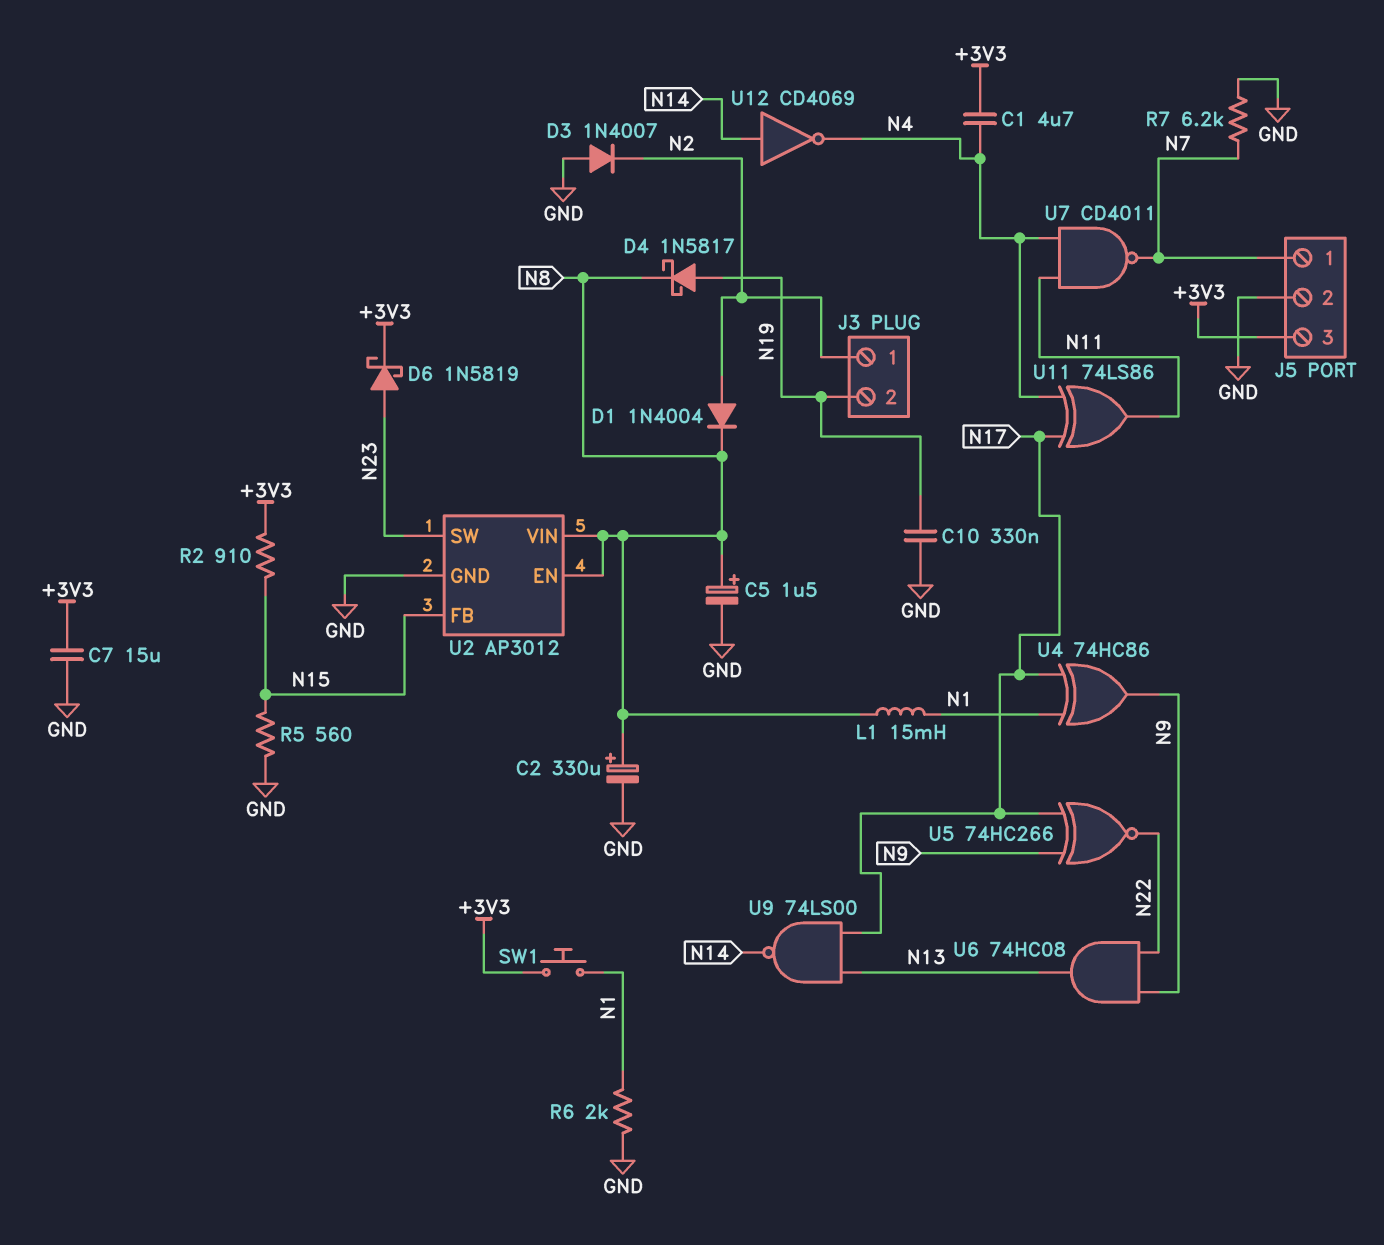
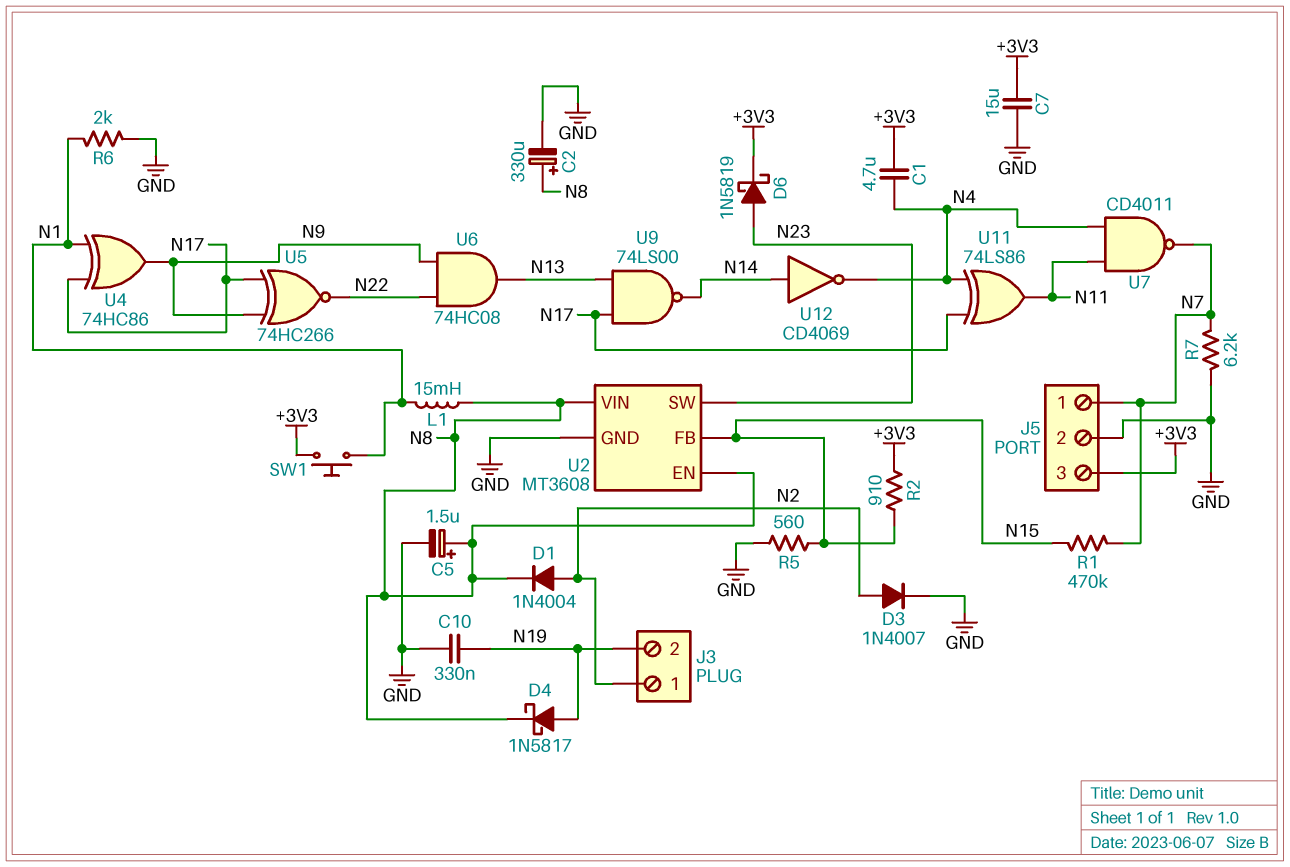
D3: diode 1N4007 (A GND, K N2) -> diode 1N4007 (A N2, K GND)
R1: none -> 470k (N7, N15)
U2: AP3012 -> MT3608

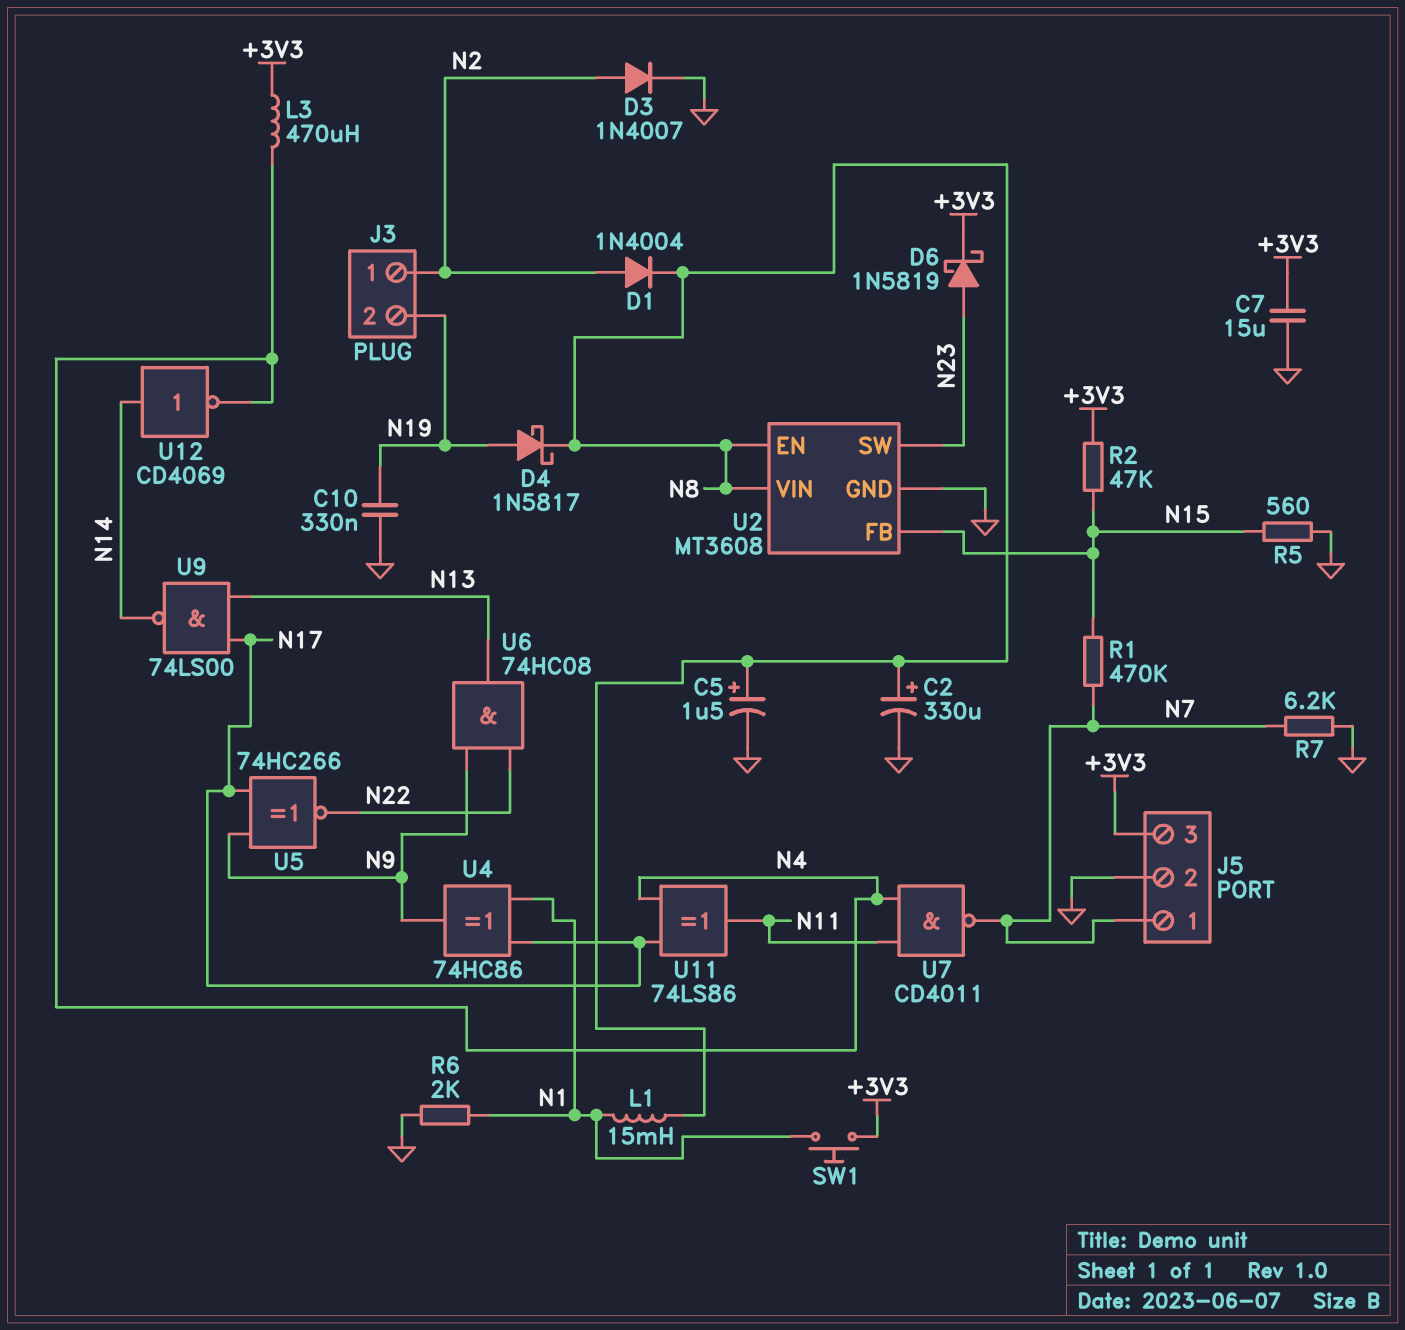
C1: 4.7uF (+3V3, N4) -> none
L3: none -> 470uH (+3V3, N4)
R2: 910 (+3V3, N15) -> 47k (+3V3, N15)

